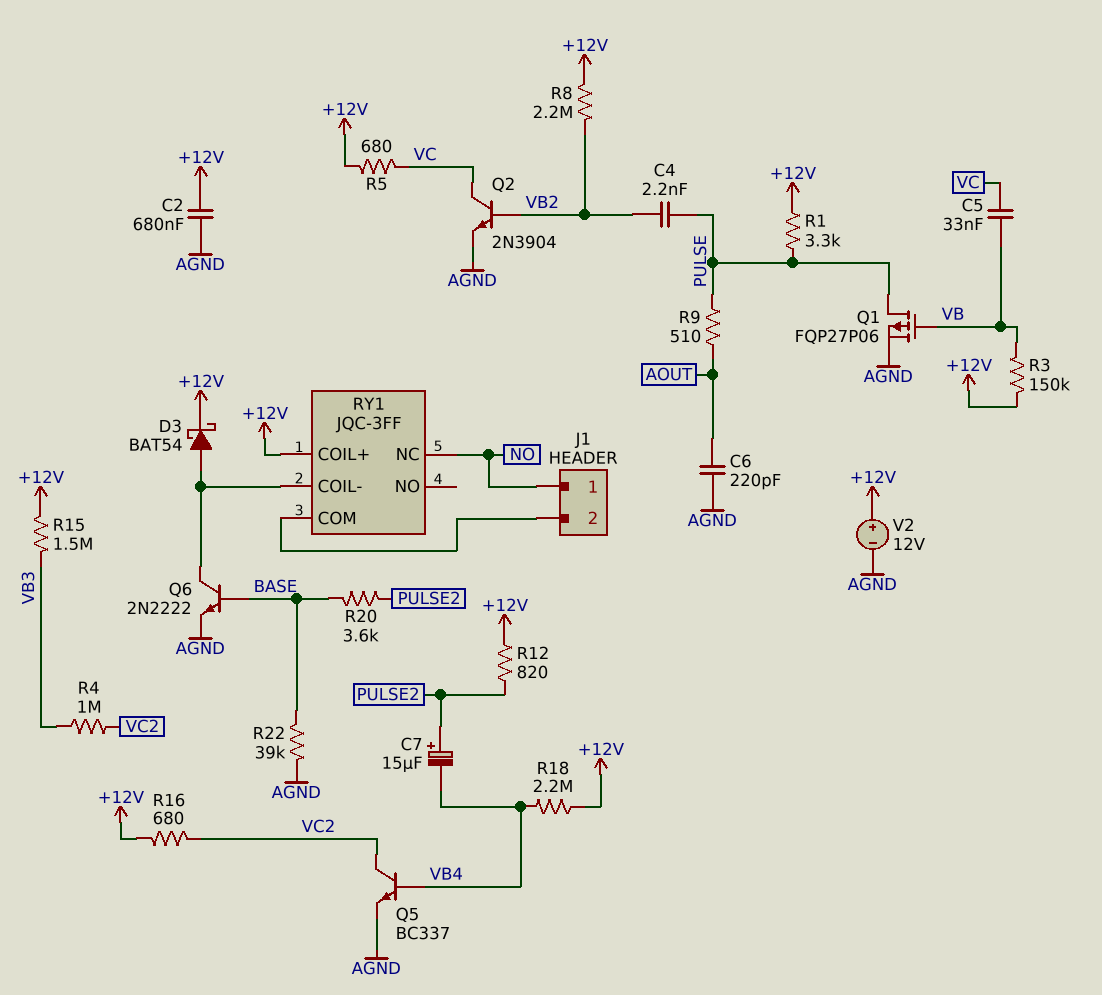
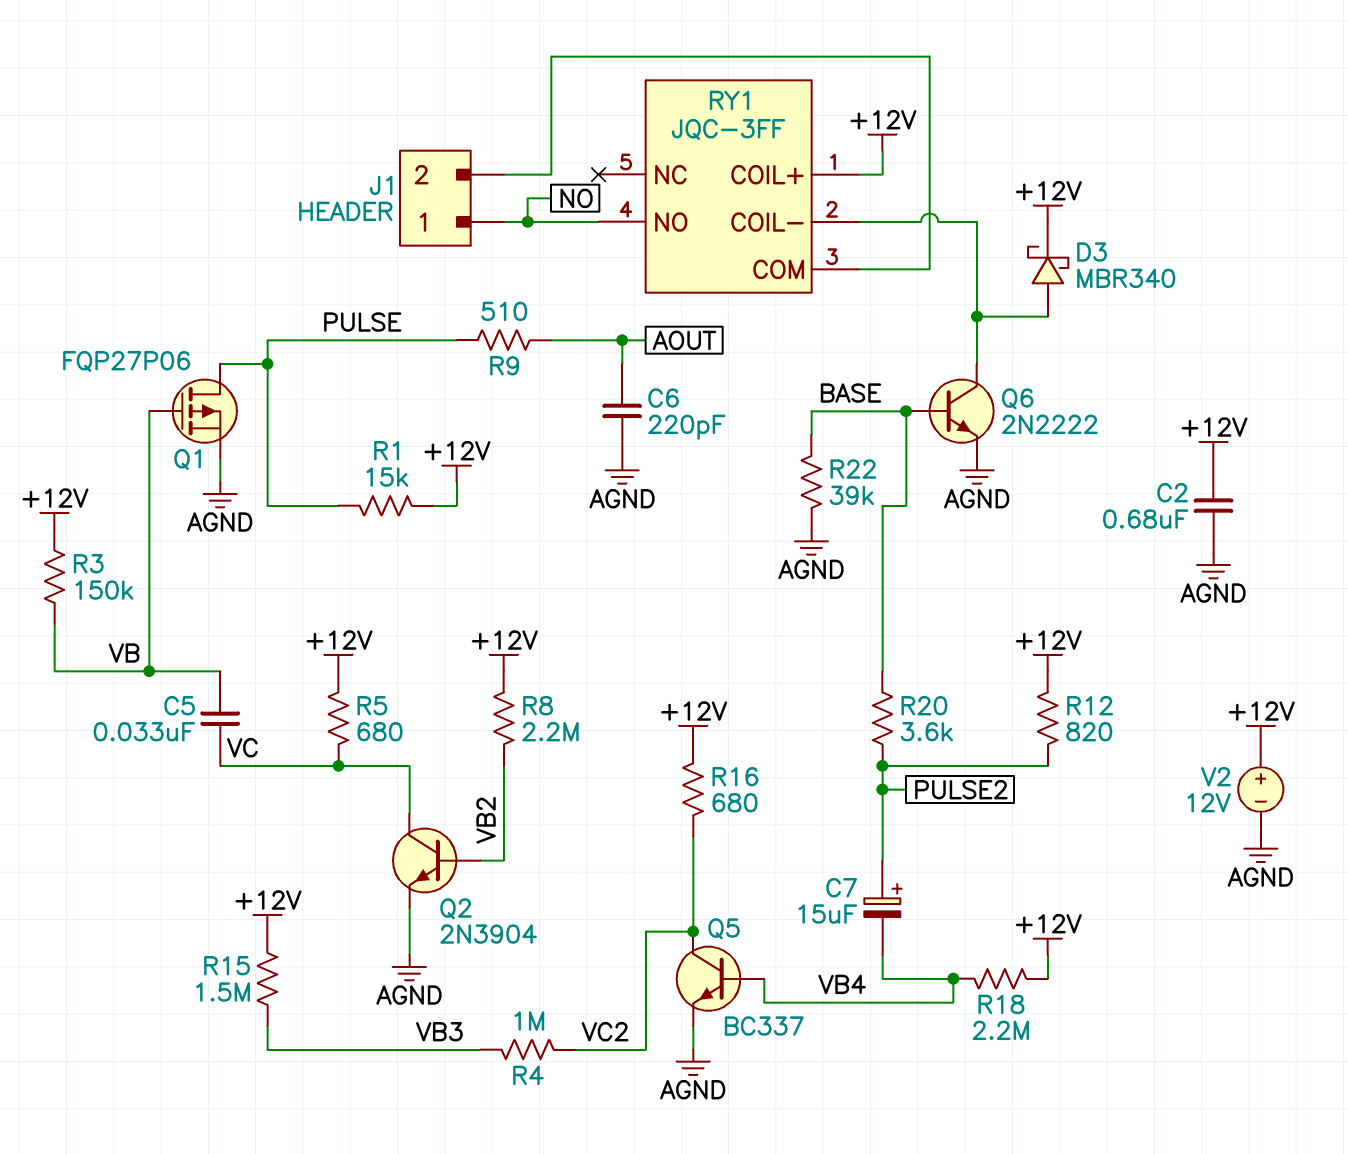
C4: 2.2nF (PULSE, VB2) -> none
D3: schottky BAT54 (A RY1/COIL-, K +12V) -> schottky MBR340 (A RY1/COIL-, K +12V)
R1: 3.3k (+12V, PULSE) -> 15k (+12V, PULSE)
RY1 pin NC: NO -> none
RY1 pin NO: none -> NO

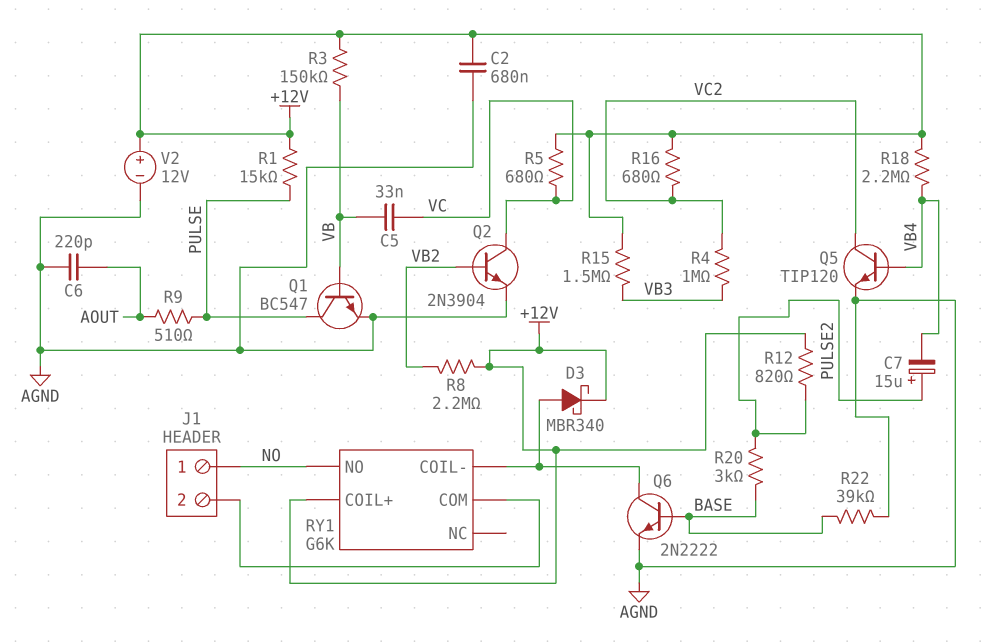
Q1: PMOS FQP27P06 (G VB, D PULSE, S AGND) -> NPN BC547 (B VB, C PULSE, E AGND)
Q5: NPN BC337 (B VB4, C VC2, E AGND) -> NPN TIP120 (B VB4, C VC2, E AGND)
R20: 3.6k (BASE, PULSE2) -> 3k (BASE, PULSE2)
RY1: JQC-3FF -> G6K

